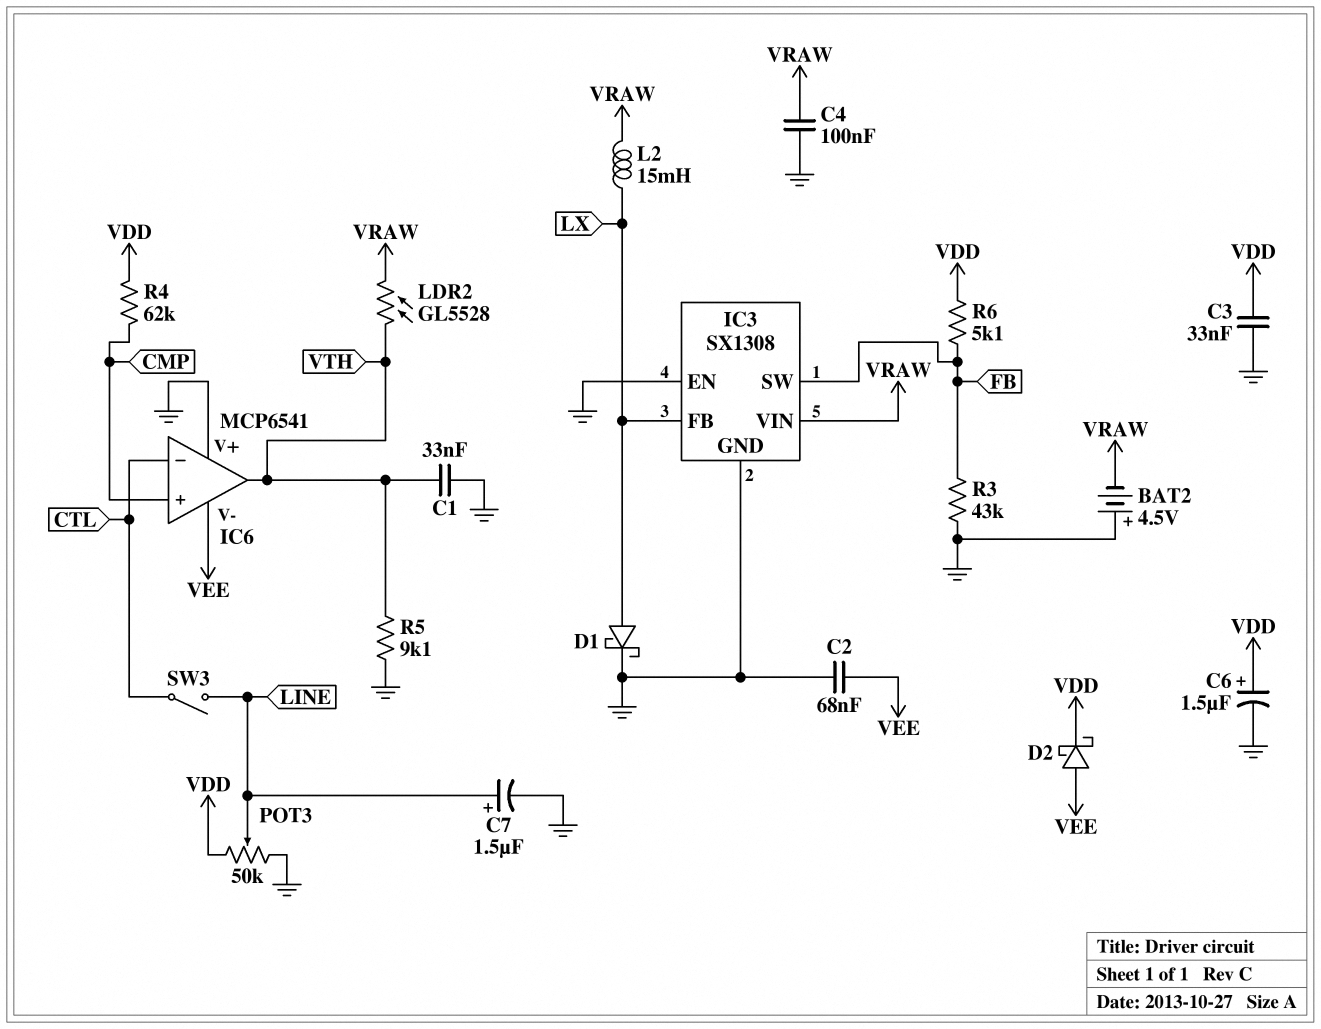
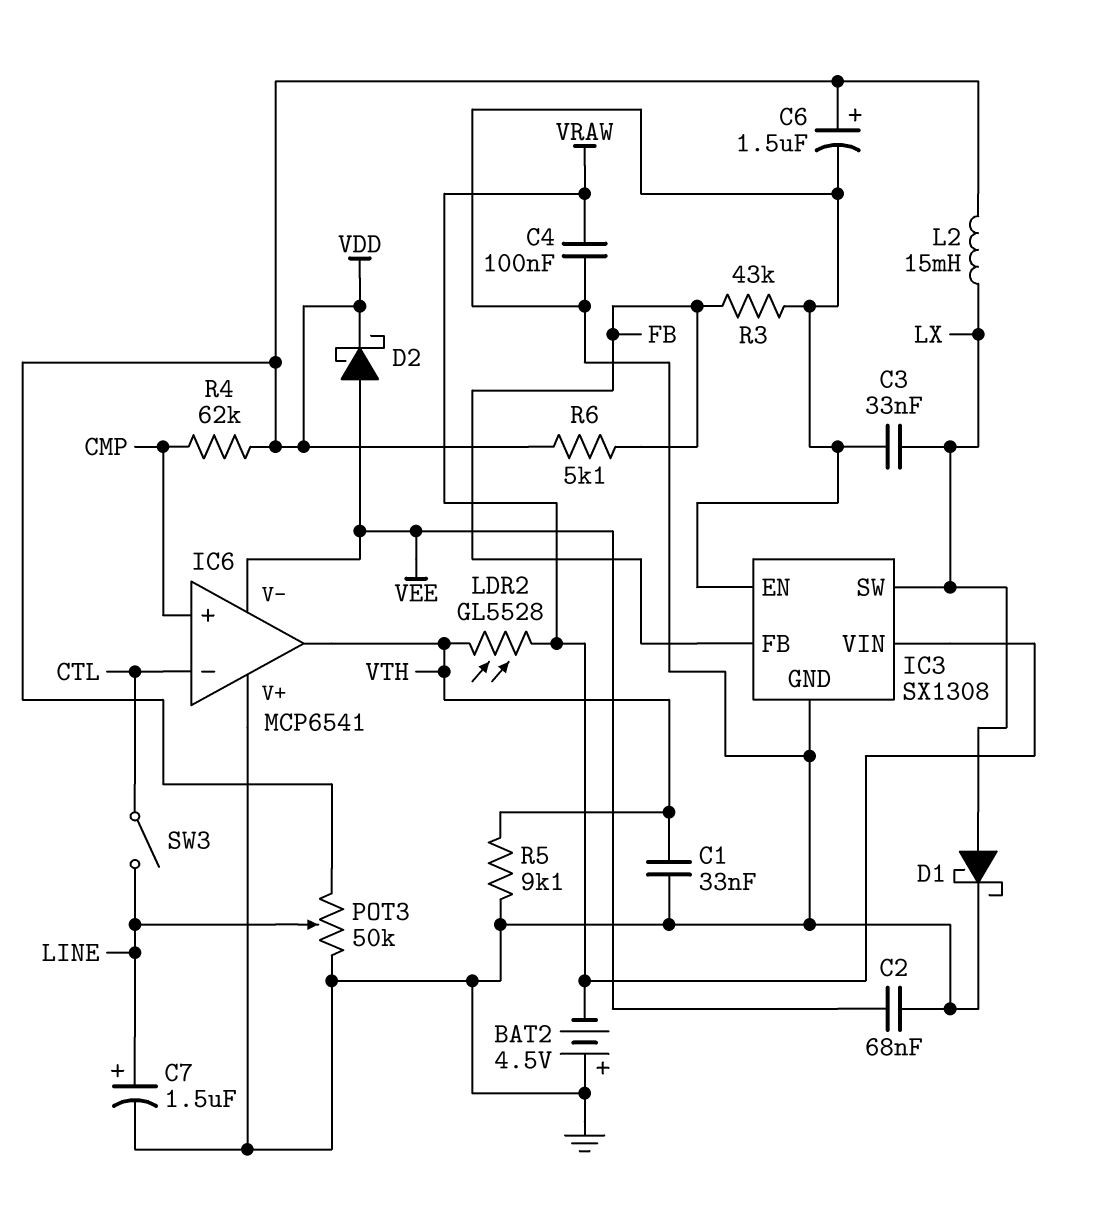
C3: 33nF (GND, VDD) -> 33nF (GND, LX)
IC3 pin FB: LX -> FB
IC3 pin SW: FB -> LX
L2: 15mH (LX, VRAW) -> 15mH (LX, VDD)

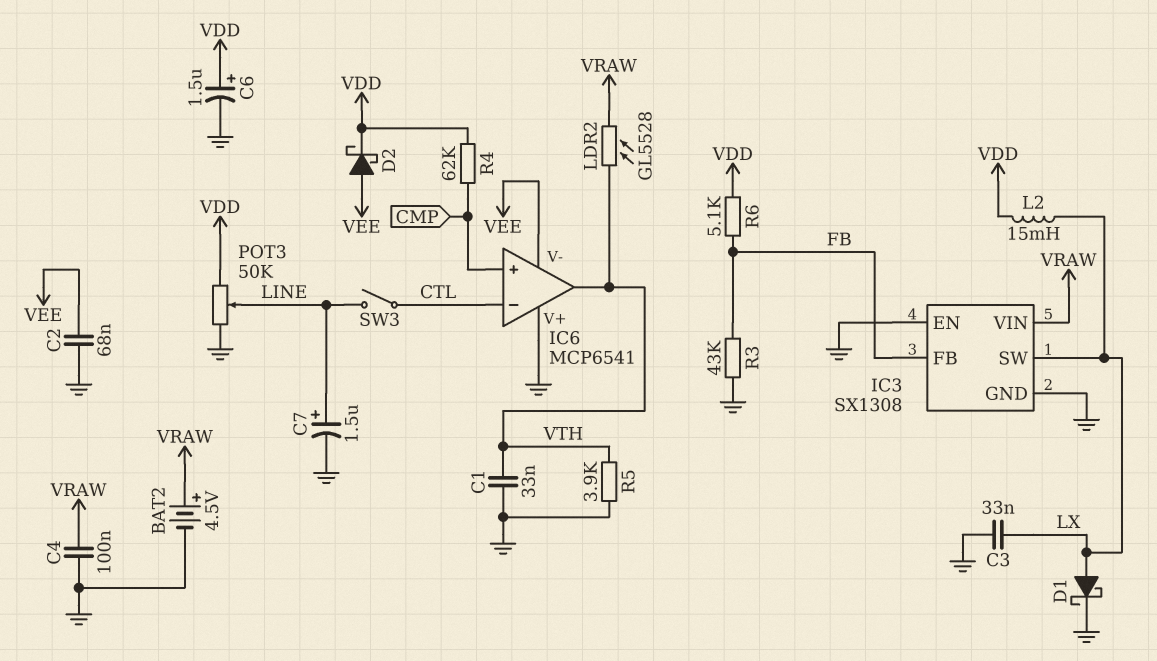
BAT2: 4.5V (plus GND, minus VRAW) -> 4.5V (plus VRAW, minus GND)
R5: 9.1k (GND, VTH) -> 3.9k (GND, VTH)

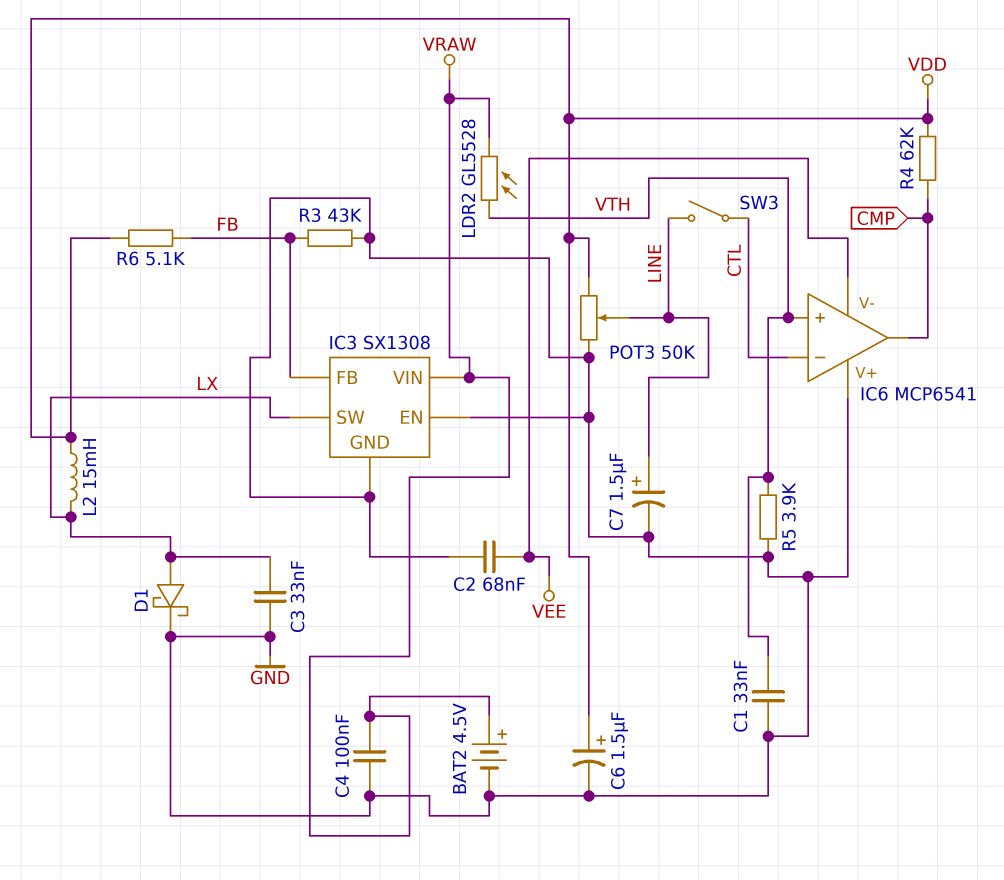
D2: schottky (A VEE, K VDD) -> none
IC6 pin in+: CMP -> VTH
IC6 pin out: VTH -> CMP

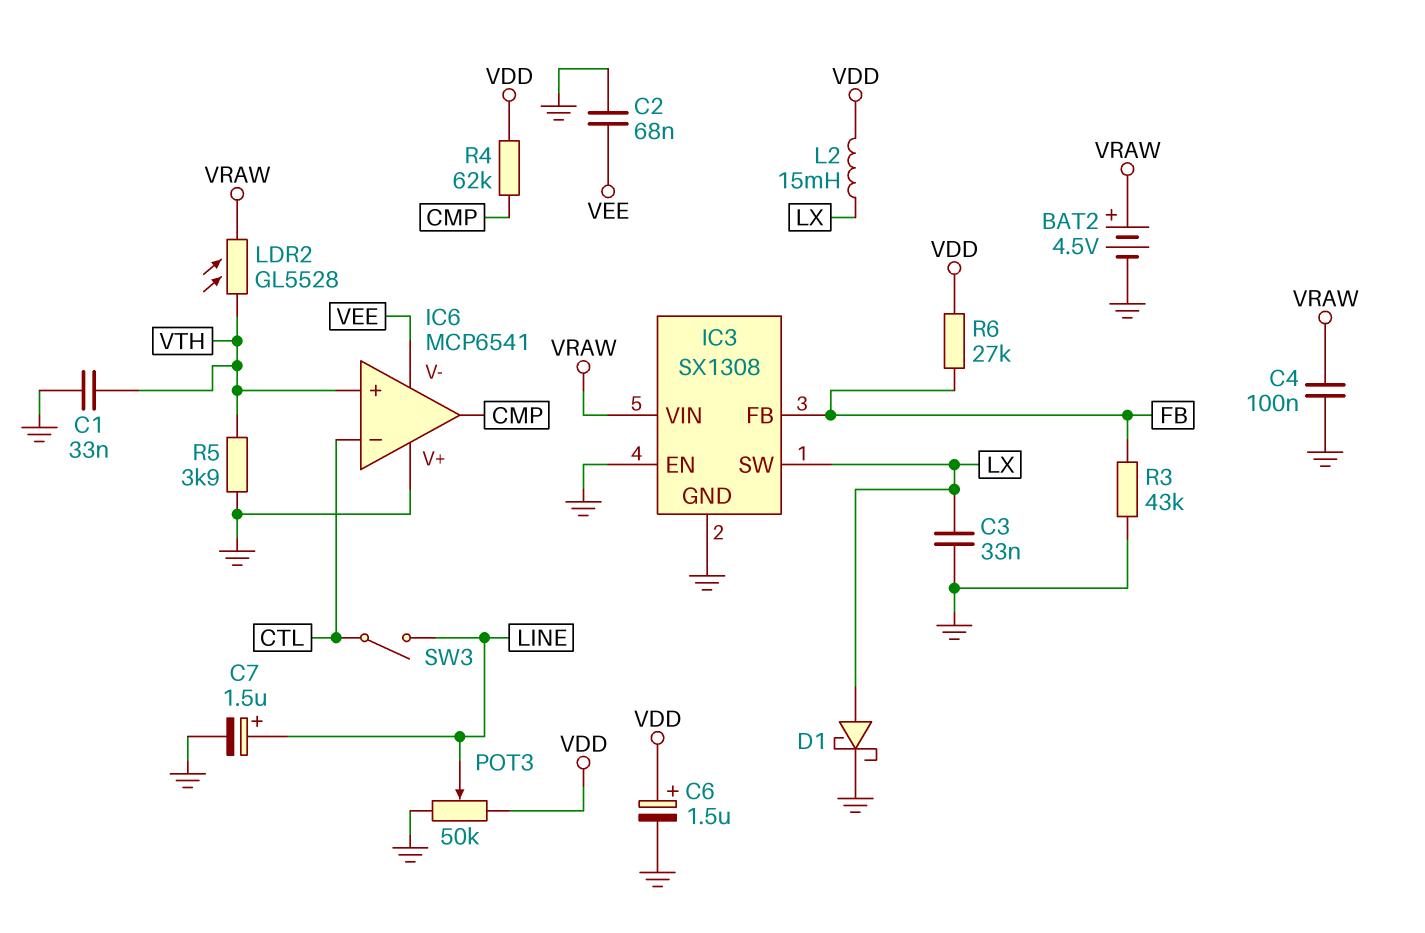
R6: 5.1k (FB, VDD) -> 27k (FB, VDD)

